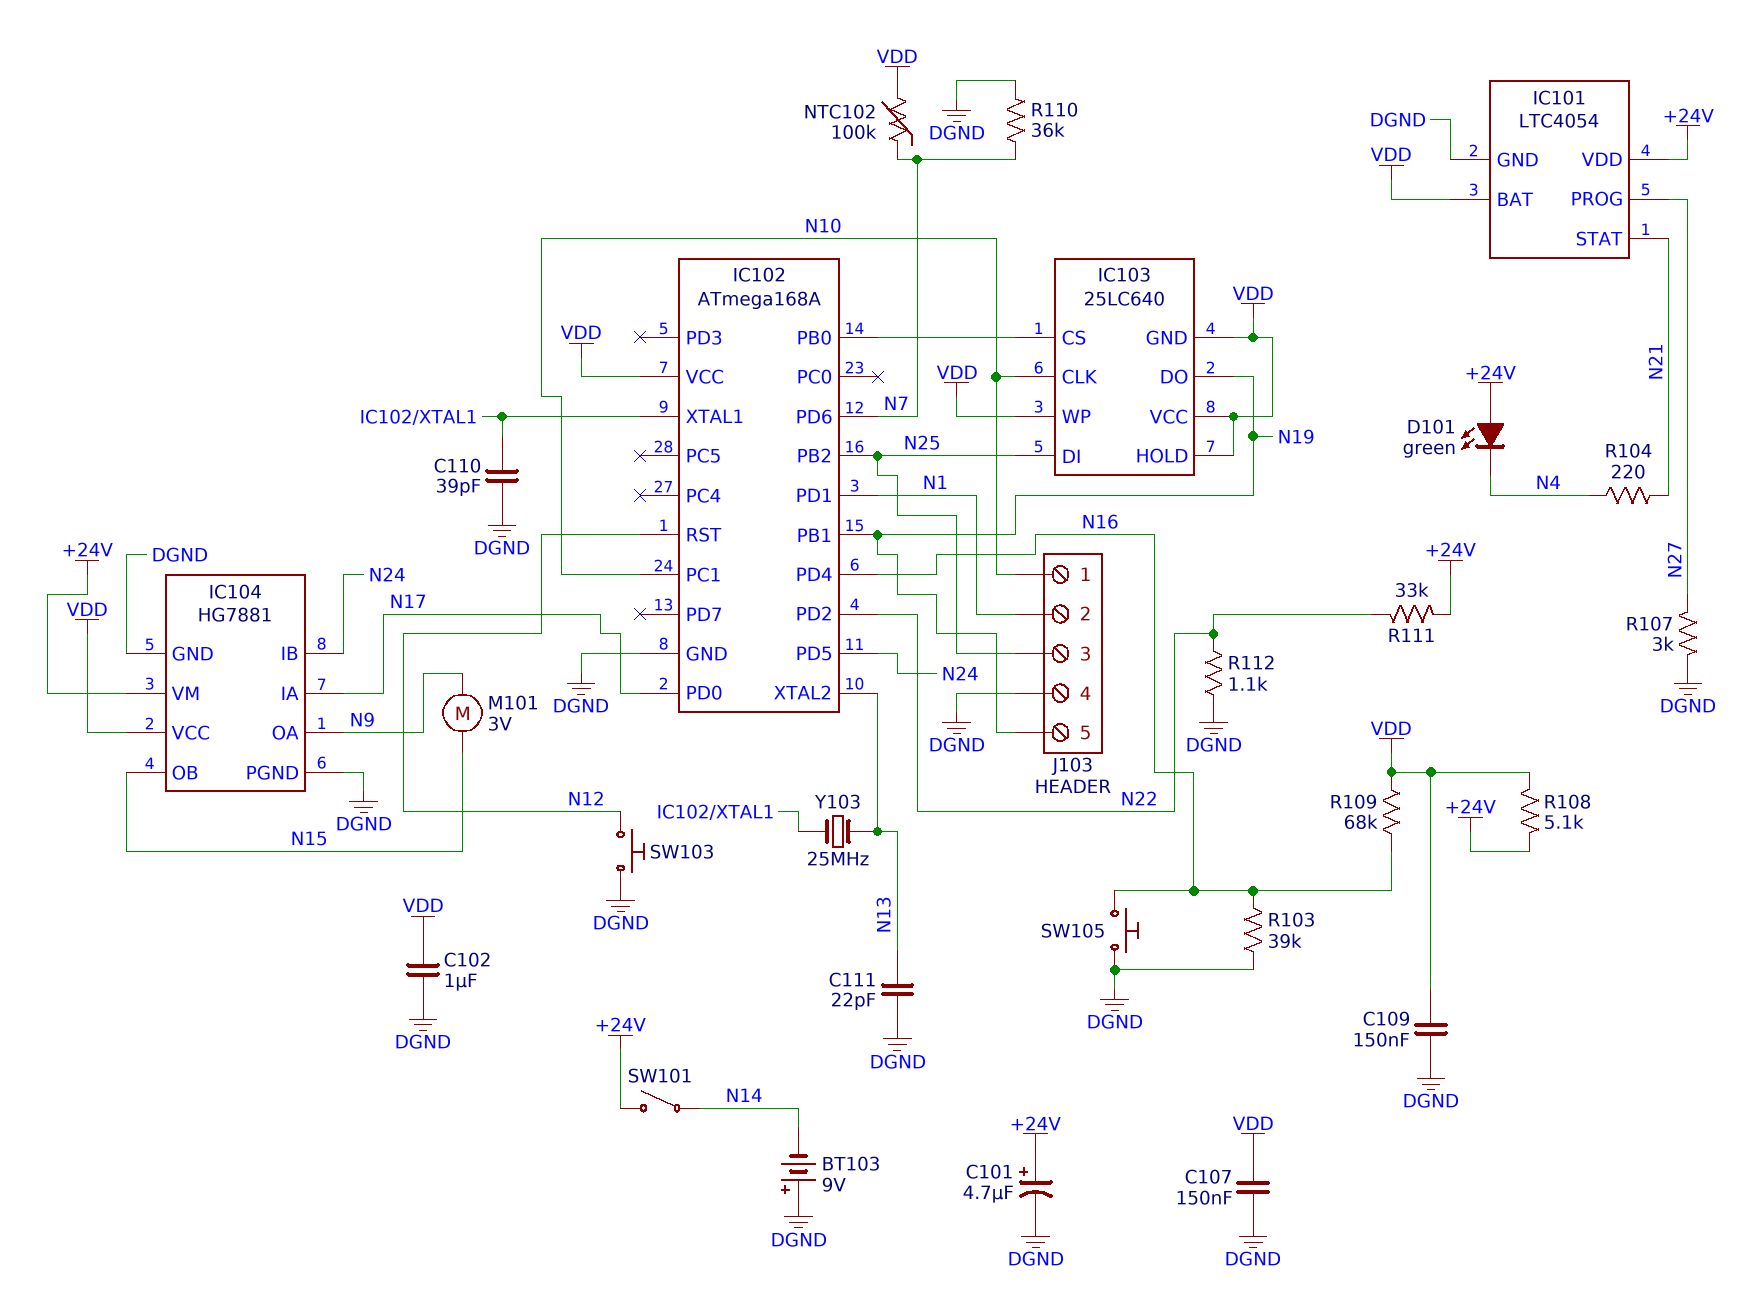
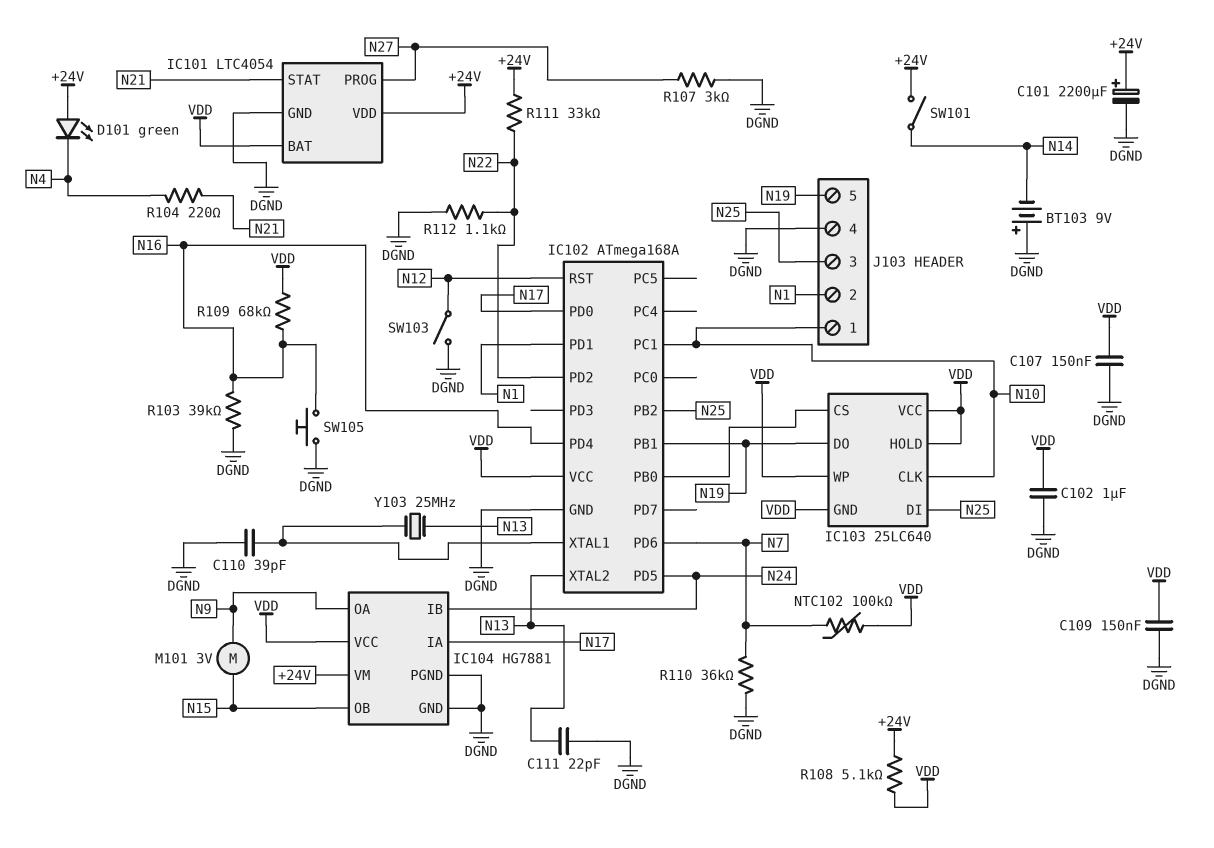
C101: 4.7uF (plus +24V, minus DGND) -> 2200uF (plus +24V, minus DGND)
SW103: button (DGND, N12) -> switch (DGND, N12)

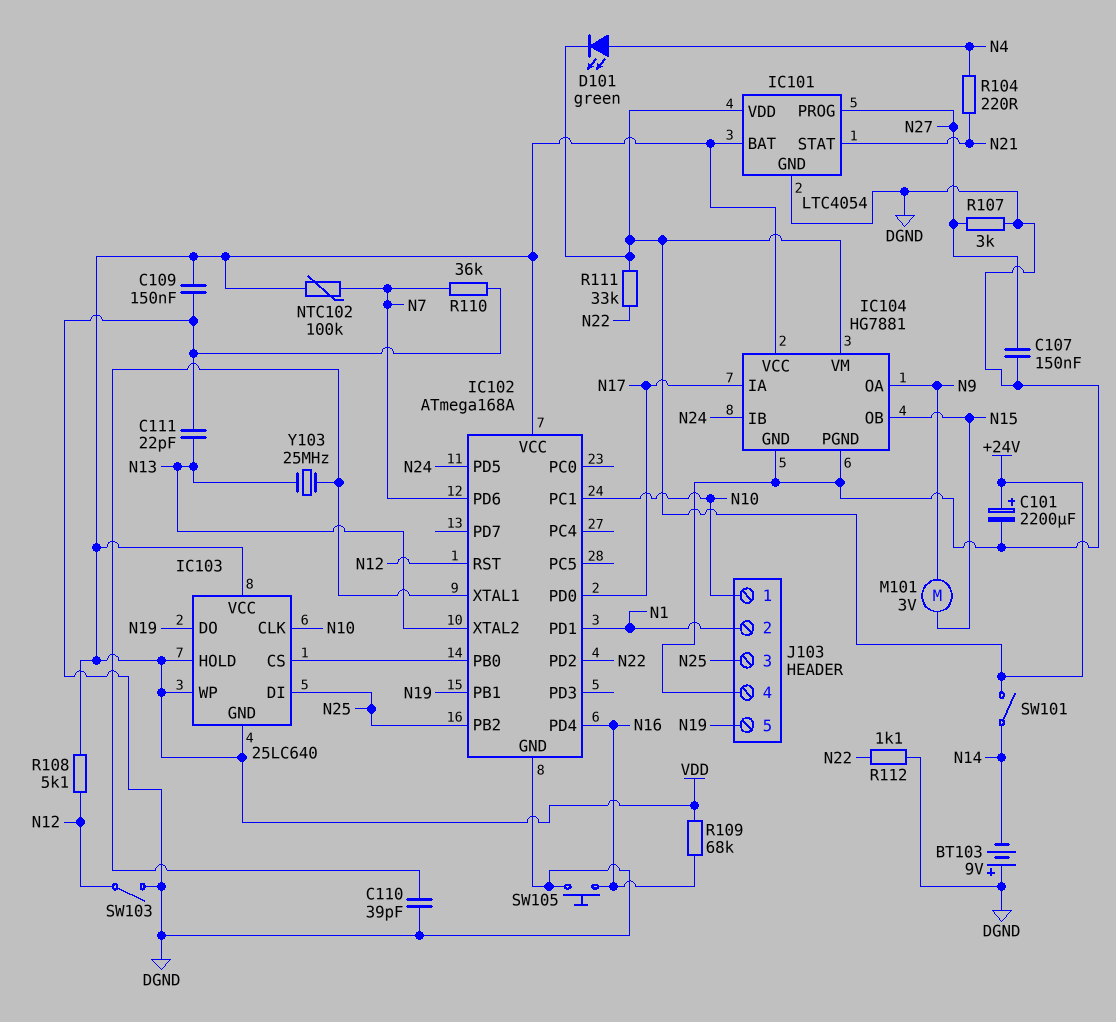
C102: 1uF (DGND, VDD) -> none
C107: 150nF (DGND, VDD) -> 150nF (DGND, N27)
D101: LED green (A +24V, K N4) -> LED green (A N4, K +24V)
R103: 39k (DGND, N16) -> none
R108: 5.1k (+24V, VDD) -> 5.1k (N12, VDD)

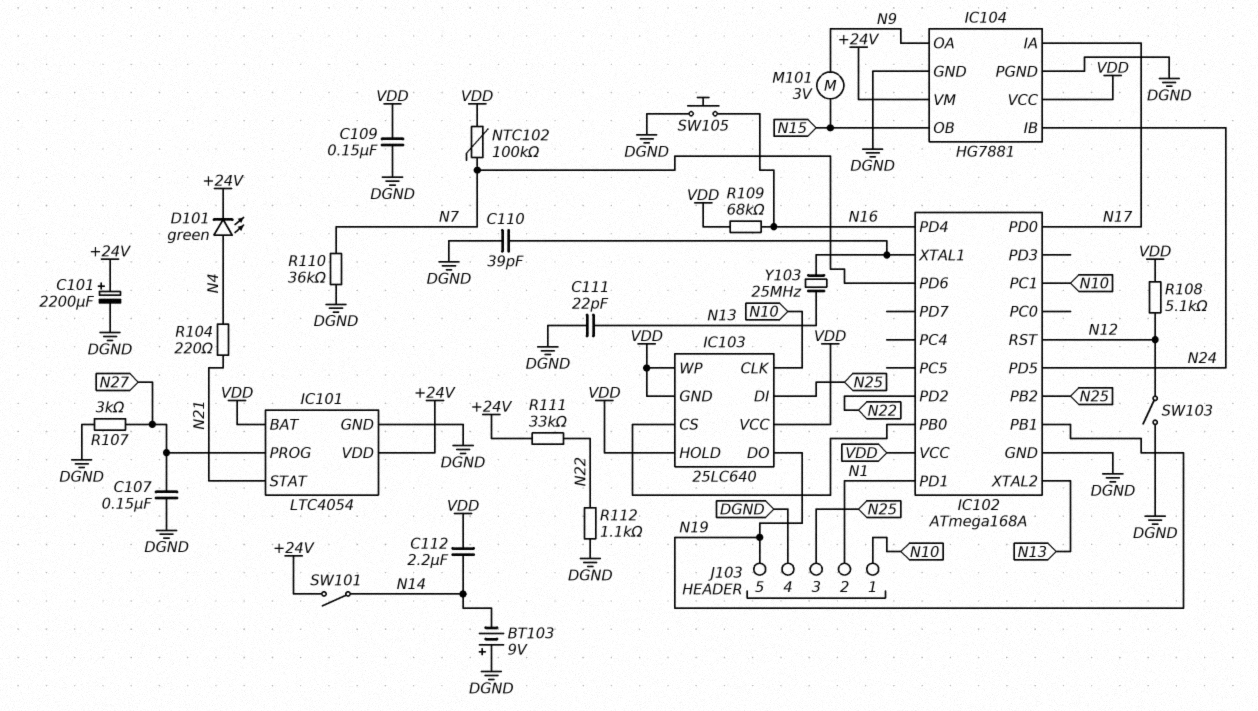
C112: none -> 2.2uF (N14, VDD)

